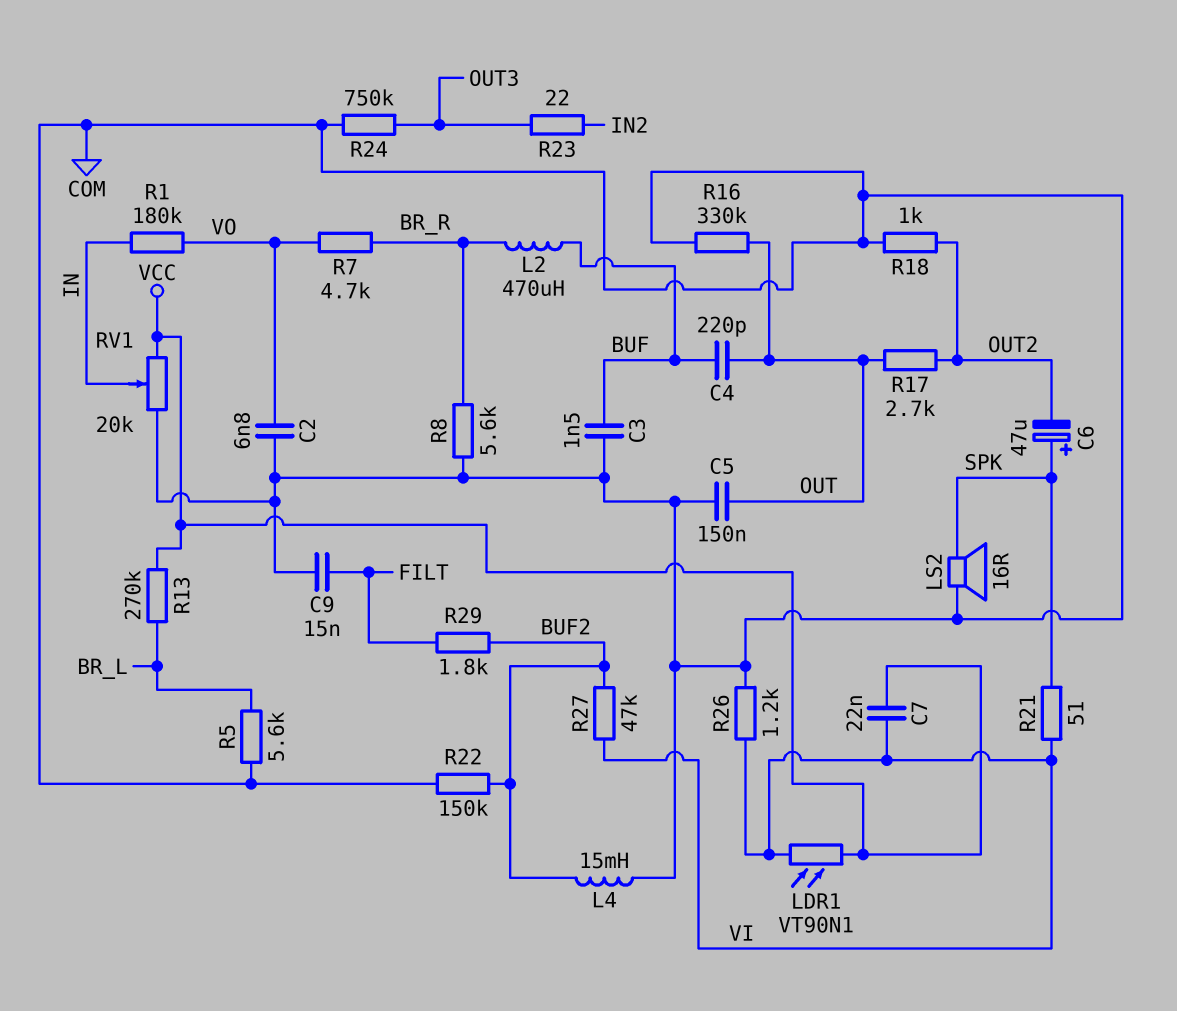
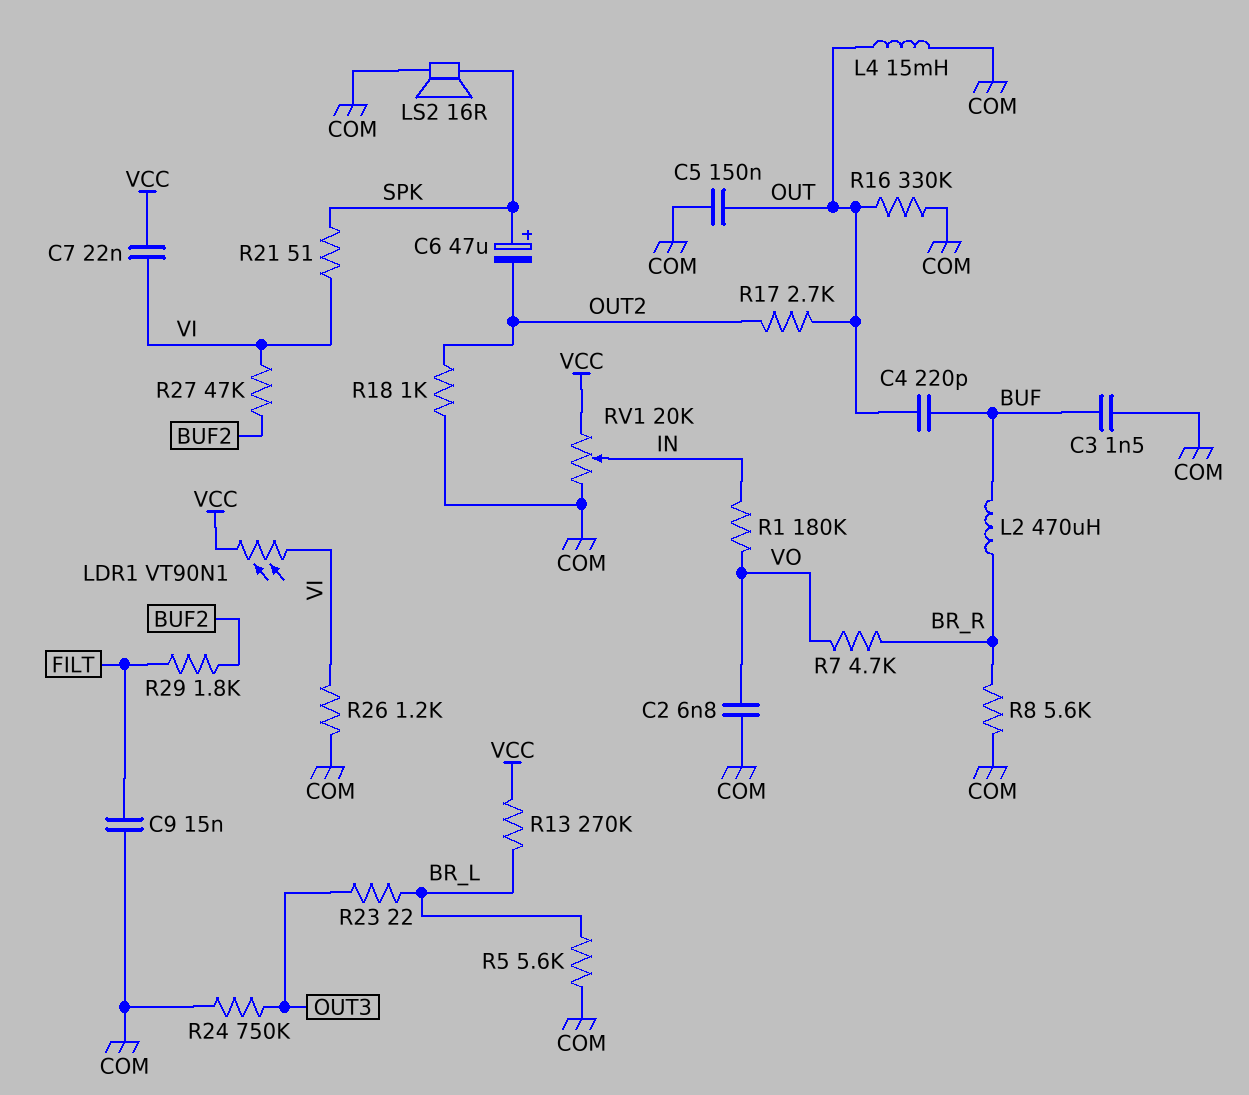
L4: 15mH (BUF2, COM) -> 15mH (COM, OUT)
R22: 150k (BUF2, COM) -> none
R23: 22 (IN2, OUT3) -> 22 (BR_L, OUT3)

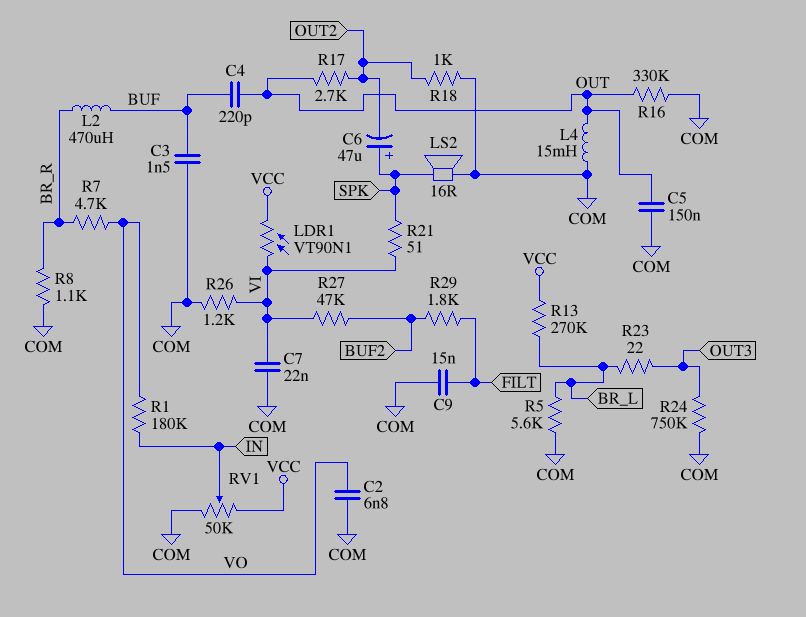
C7: 22nF (VCC, VI) -> 22nF (COM, VI)
R8: 5.6k (BR_R, COM) -> 1.1k (BR_R, COM)
RV1: 20k (COM, VCC, wiper IN) -> 50k (COM, VCC, wiper IN)

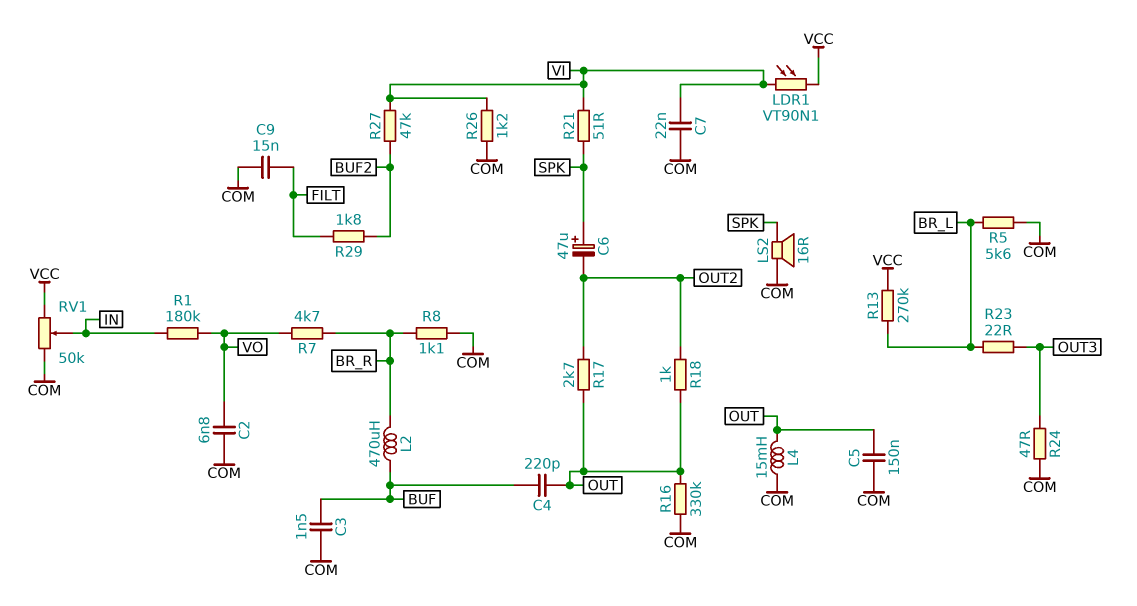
R18: 1k (COM, OUT2) -> 1k (OUT, OUT2)
R24: 750k (COM, OUT3) -> 47 (COM, OUT3)

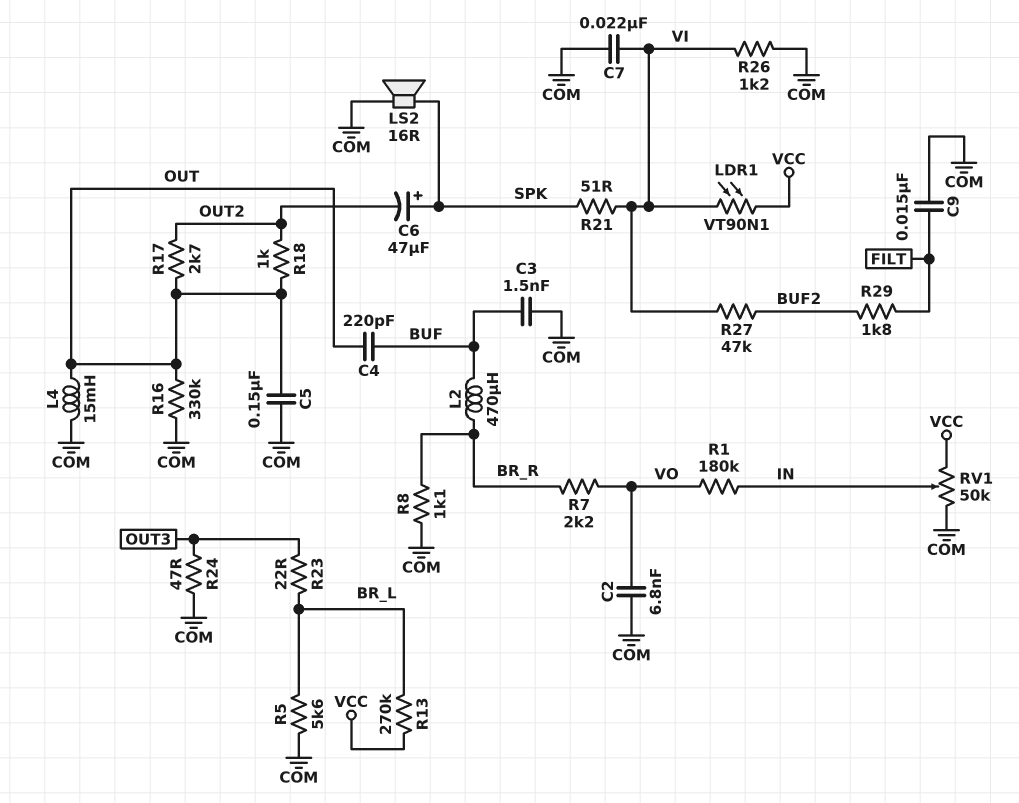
R7: 4.7k (BR_R, VO) -> 2.2k (BR_R, VO)

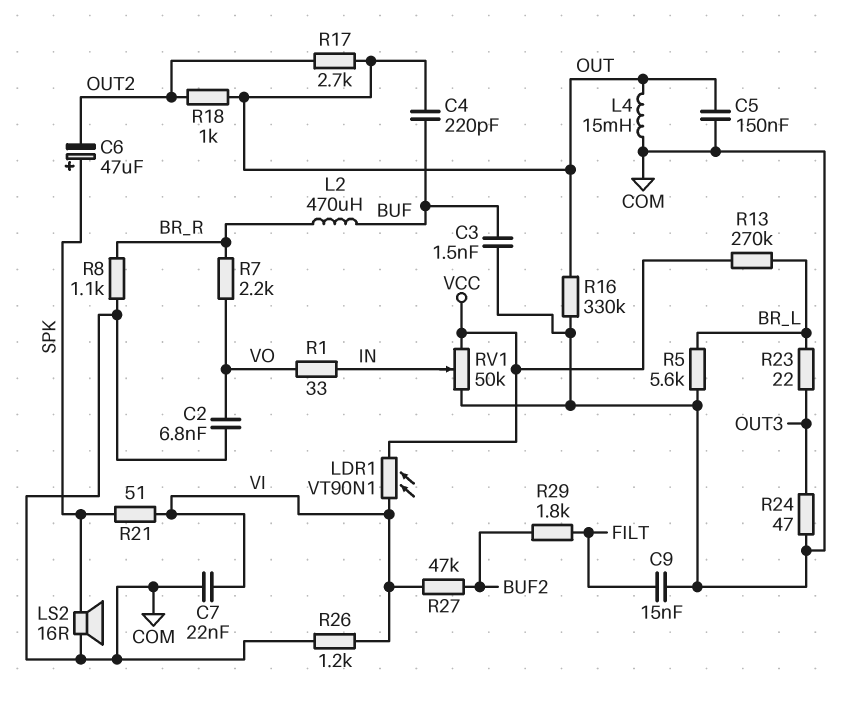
R1: 180k (IN, VO) -> 33 (IN, VO)

